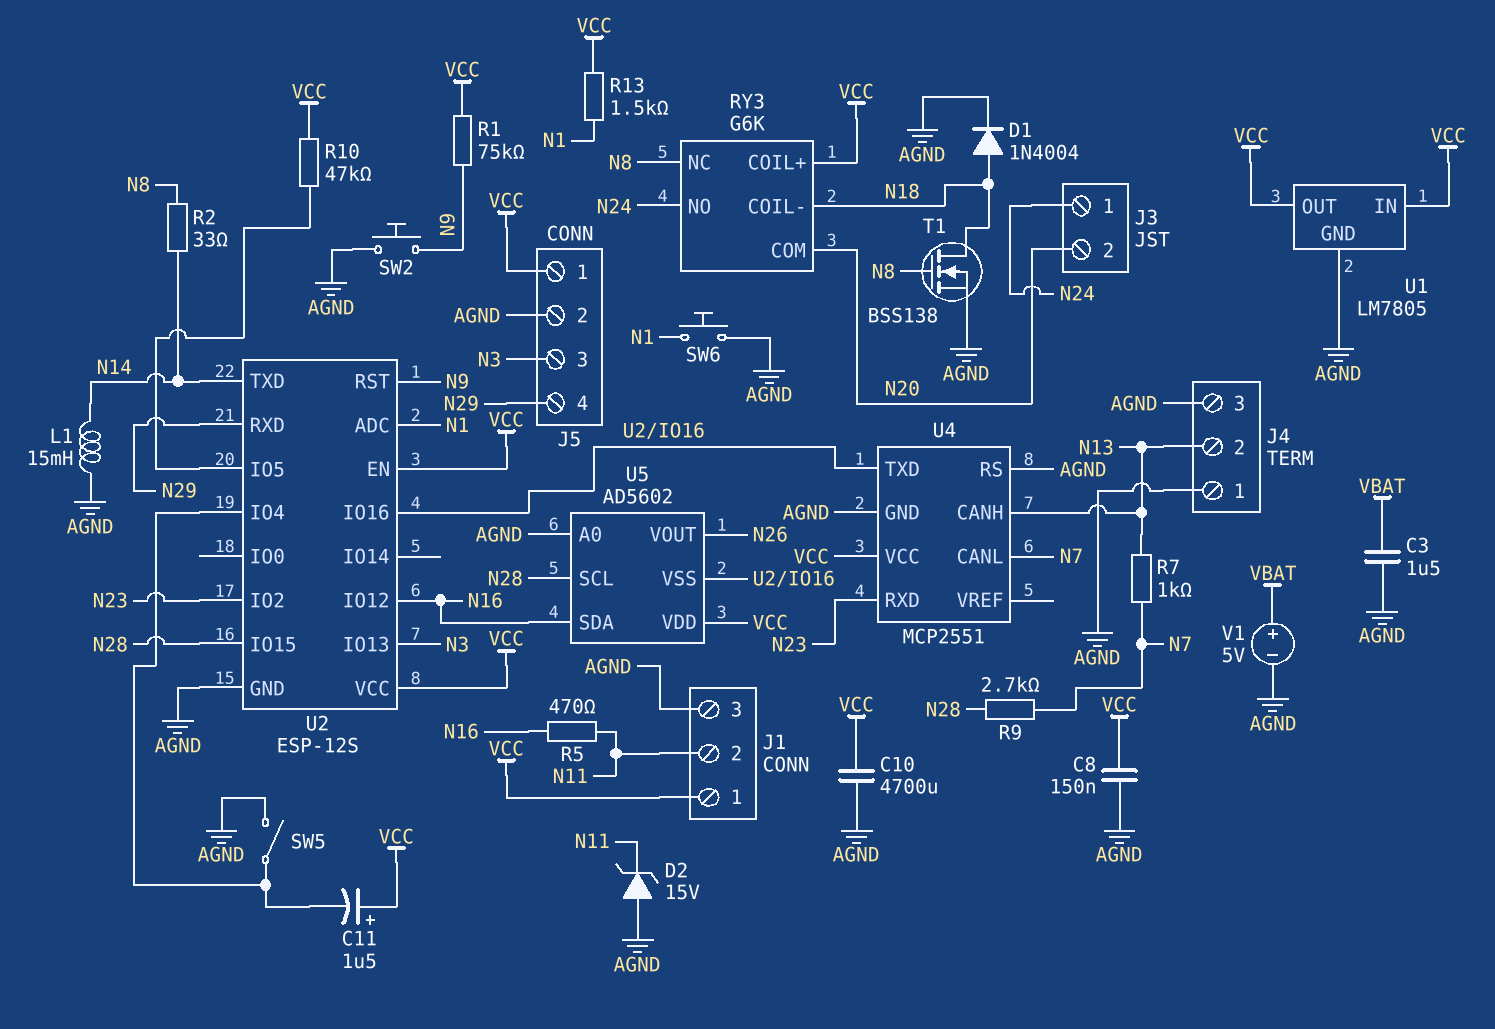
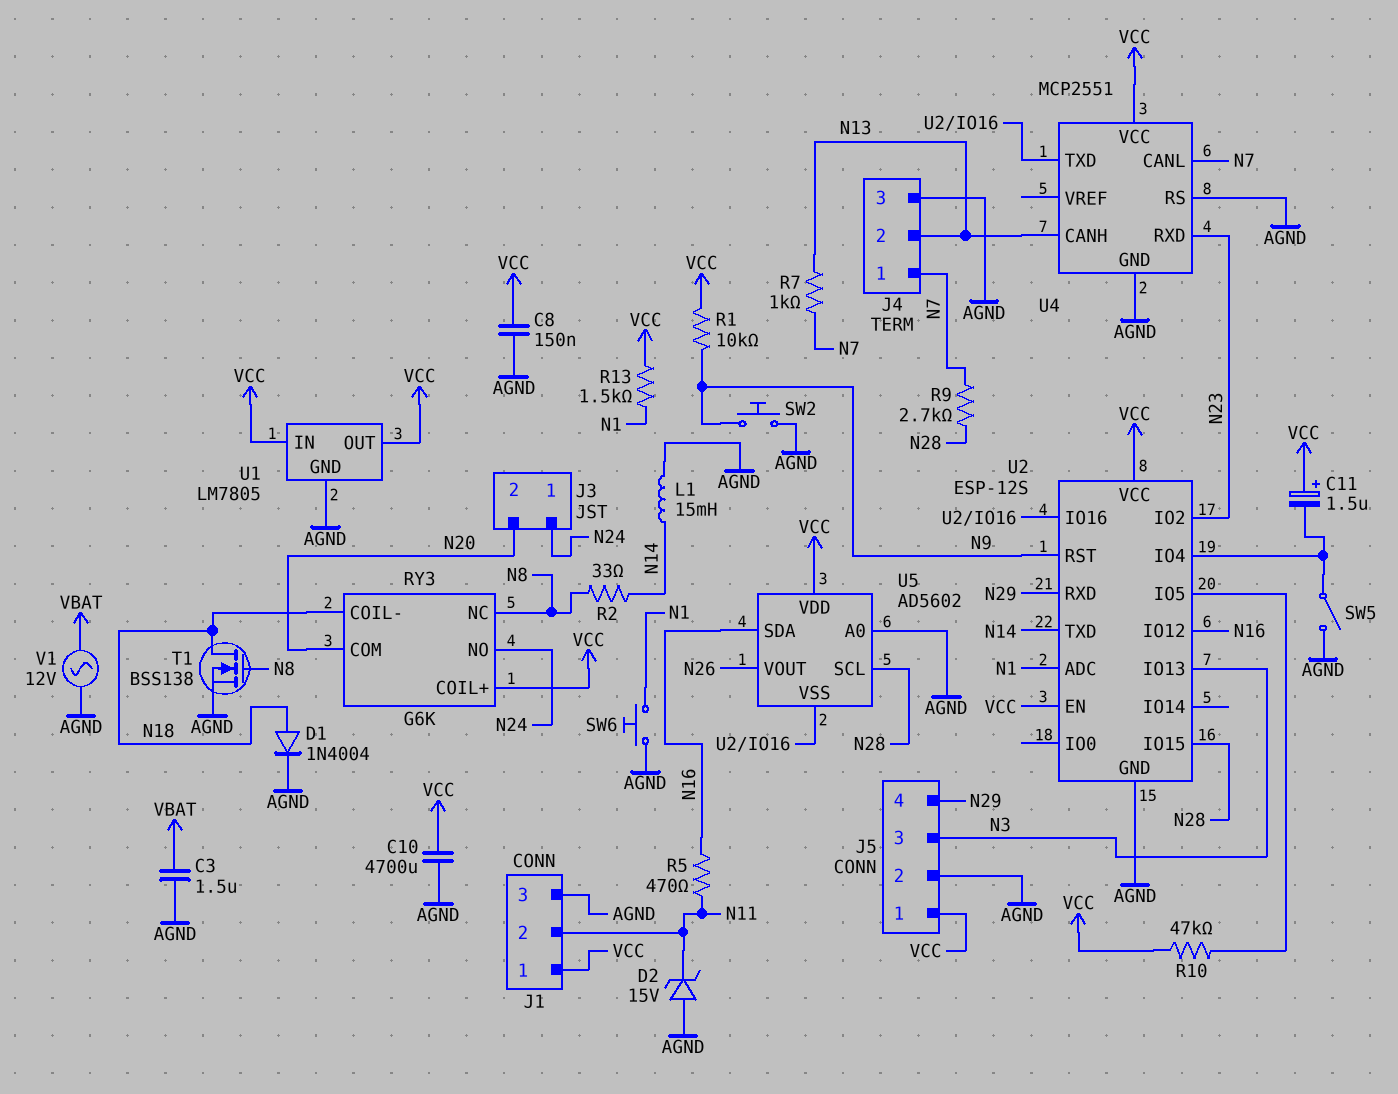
J4 pin 1: AGND -> N7
R1: 75k (N9, VCC) -> 10k (N9, VCC)
V1: 5V (plus VBAT, minus AGND) -> AC 12V (AGND, VBAT)

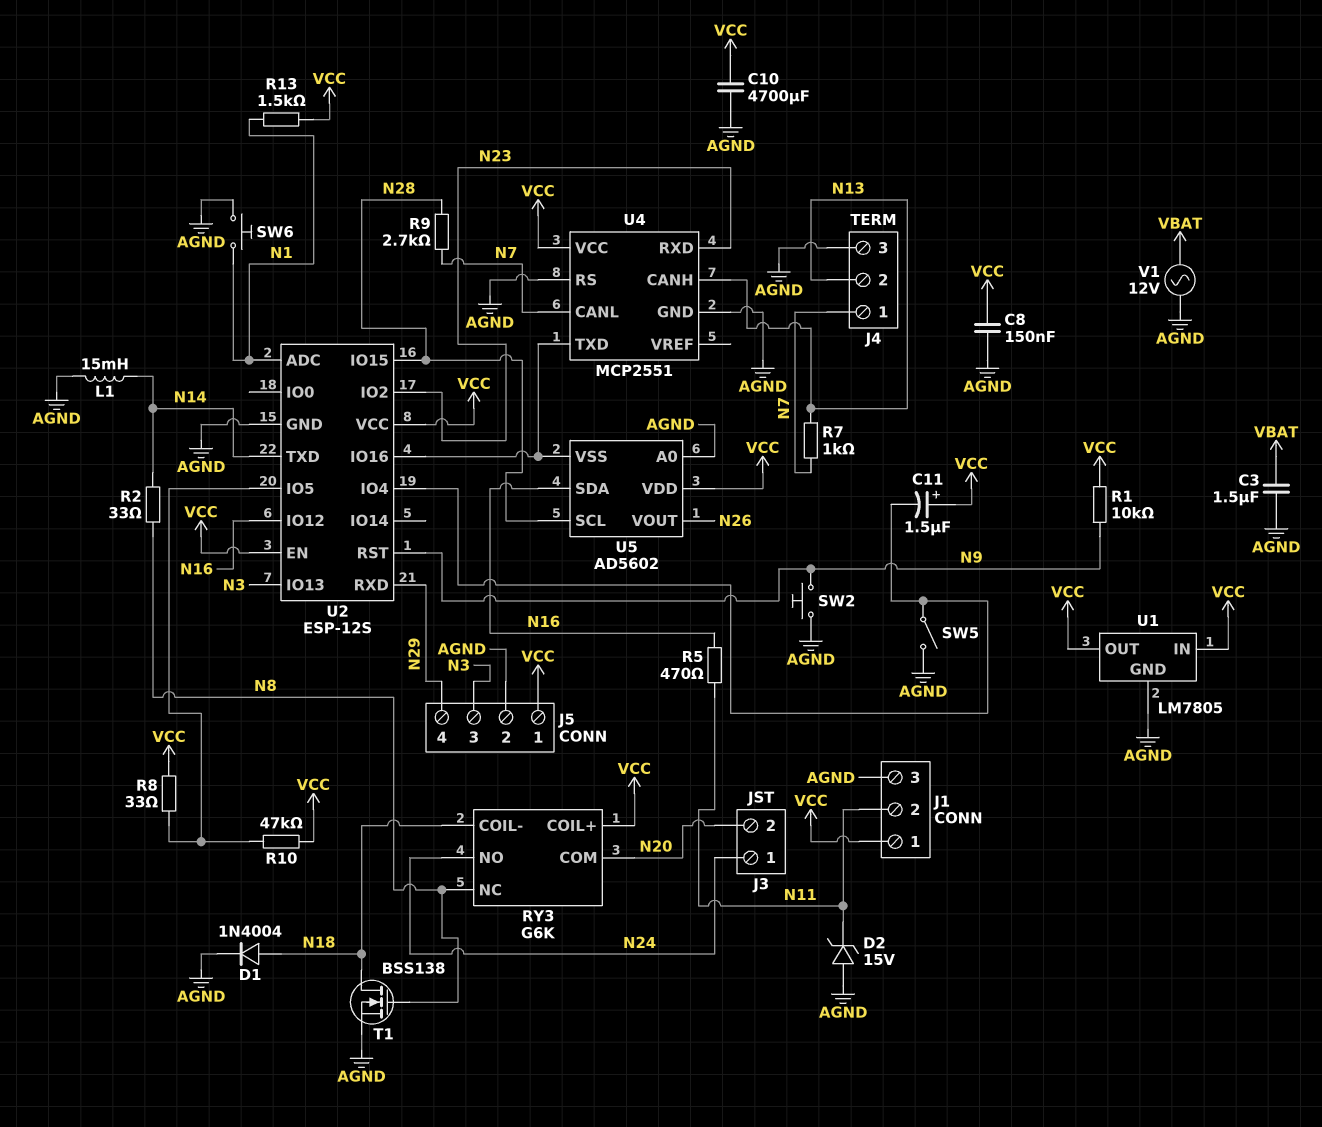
R8: none -> 33 (U2/IO5, VCC)

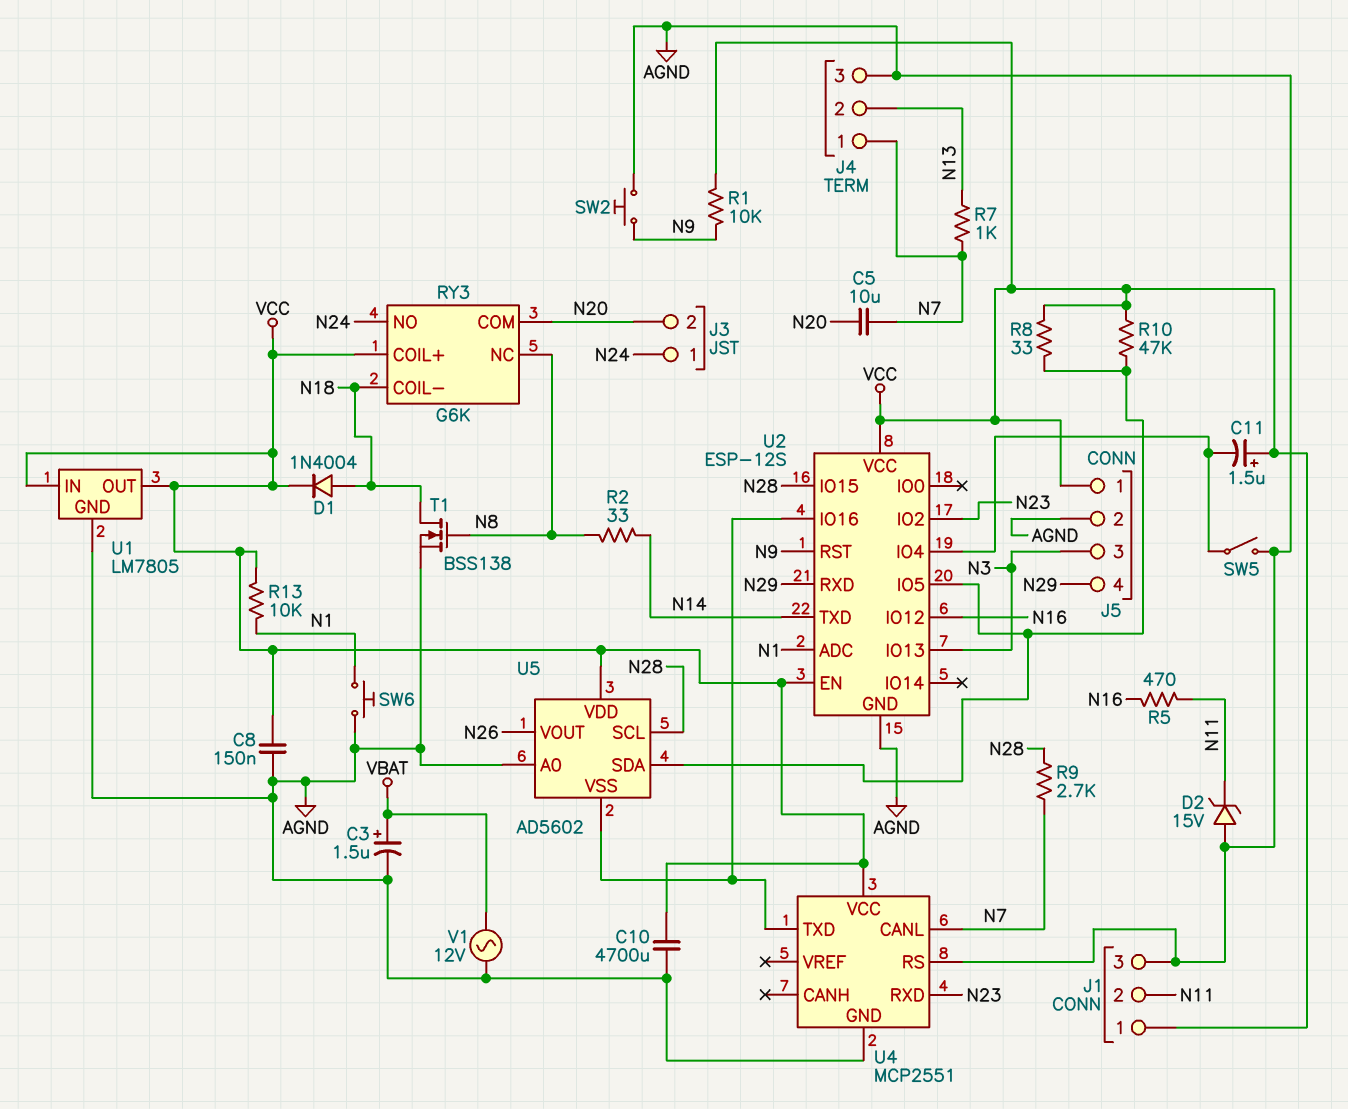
C3: 1.5uF (AGND, VBAT) -> 1.5uF (plus VBAT, minus AGND)
C5: none -> 10uF (N7, N20)
D1: diode 1N4004 (A N18, K AGND) -> diode 1N4004 (A N18, K VCC)
L1: 15mH (AGND, N14) -> none
R13: 1.5k (N1, VCC) -> 10k (N1, VCC)
U4 pin CANH: N13 -> none
U5 pin SDA: N16 -> U2/IO5

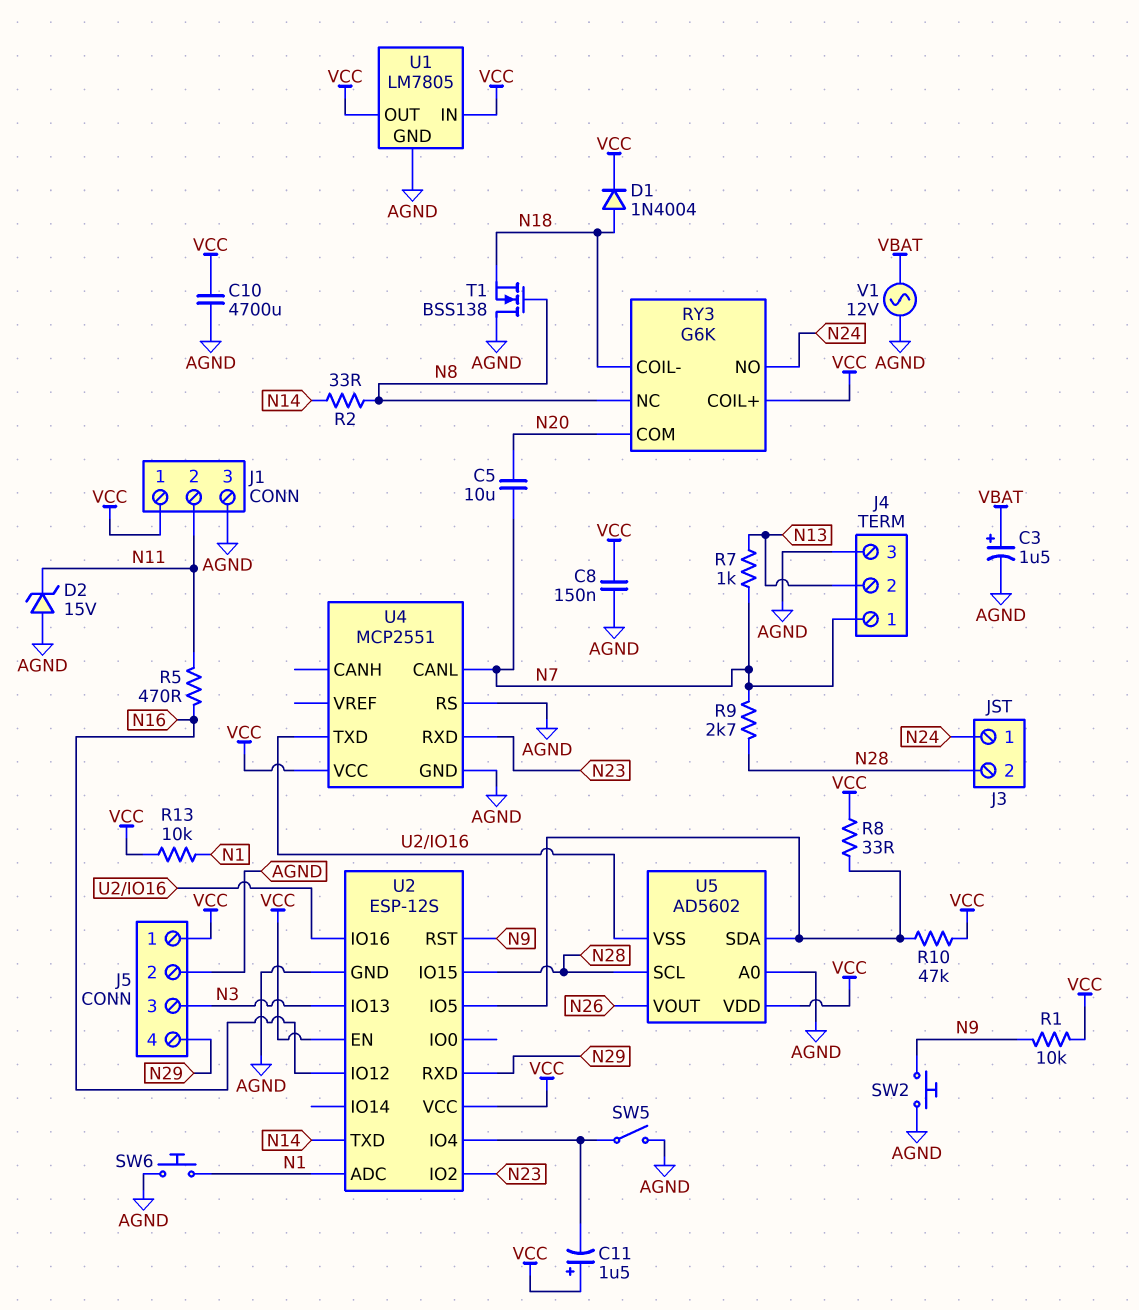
J3 pin 2: N20 -> N28
T1: NMOS BSS138 (G N8, D N18, S AGND) -> NMOS BSS138 (G N8, D AGND, S N18)

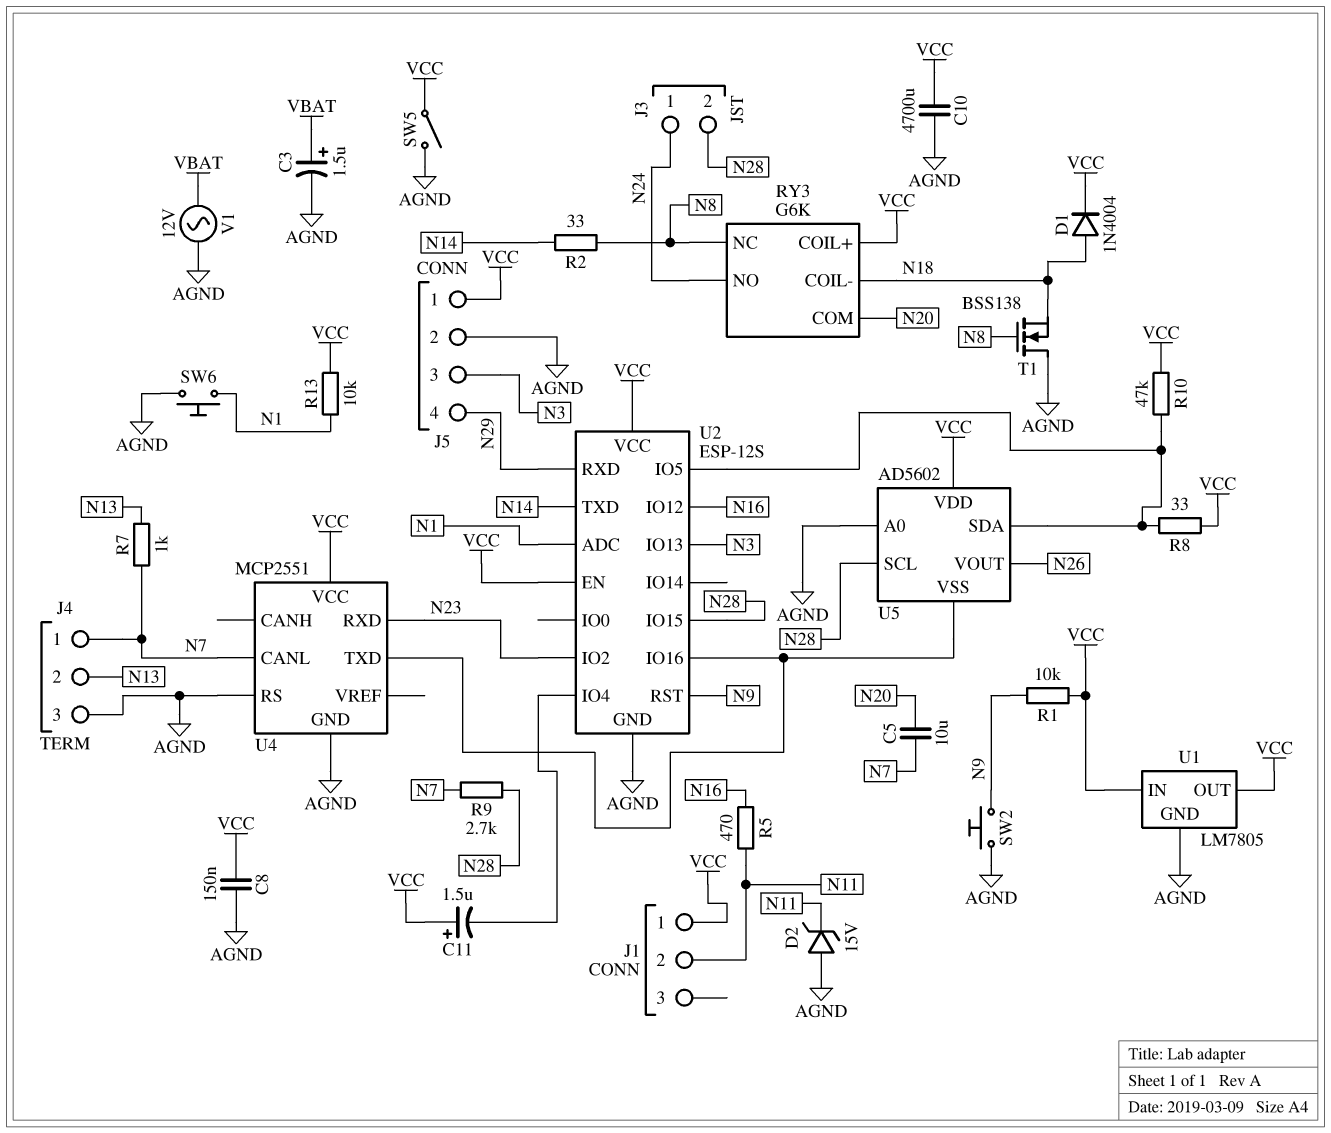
J1 pin 3: AGND -> none
SW5: switch (AGND, U2/IO4) -> switch (AGND, VCC)

